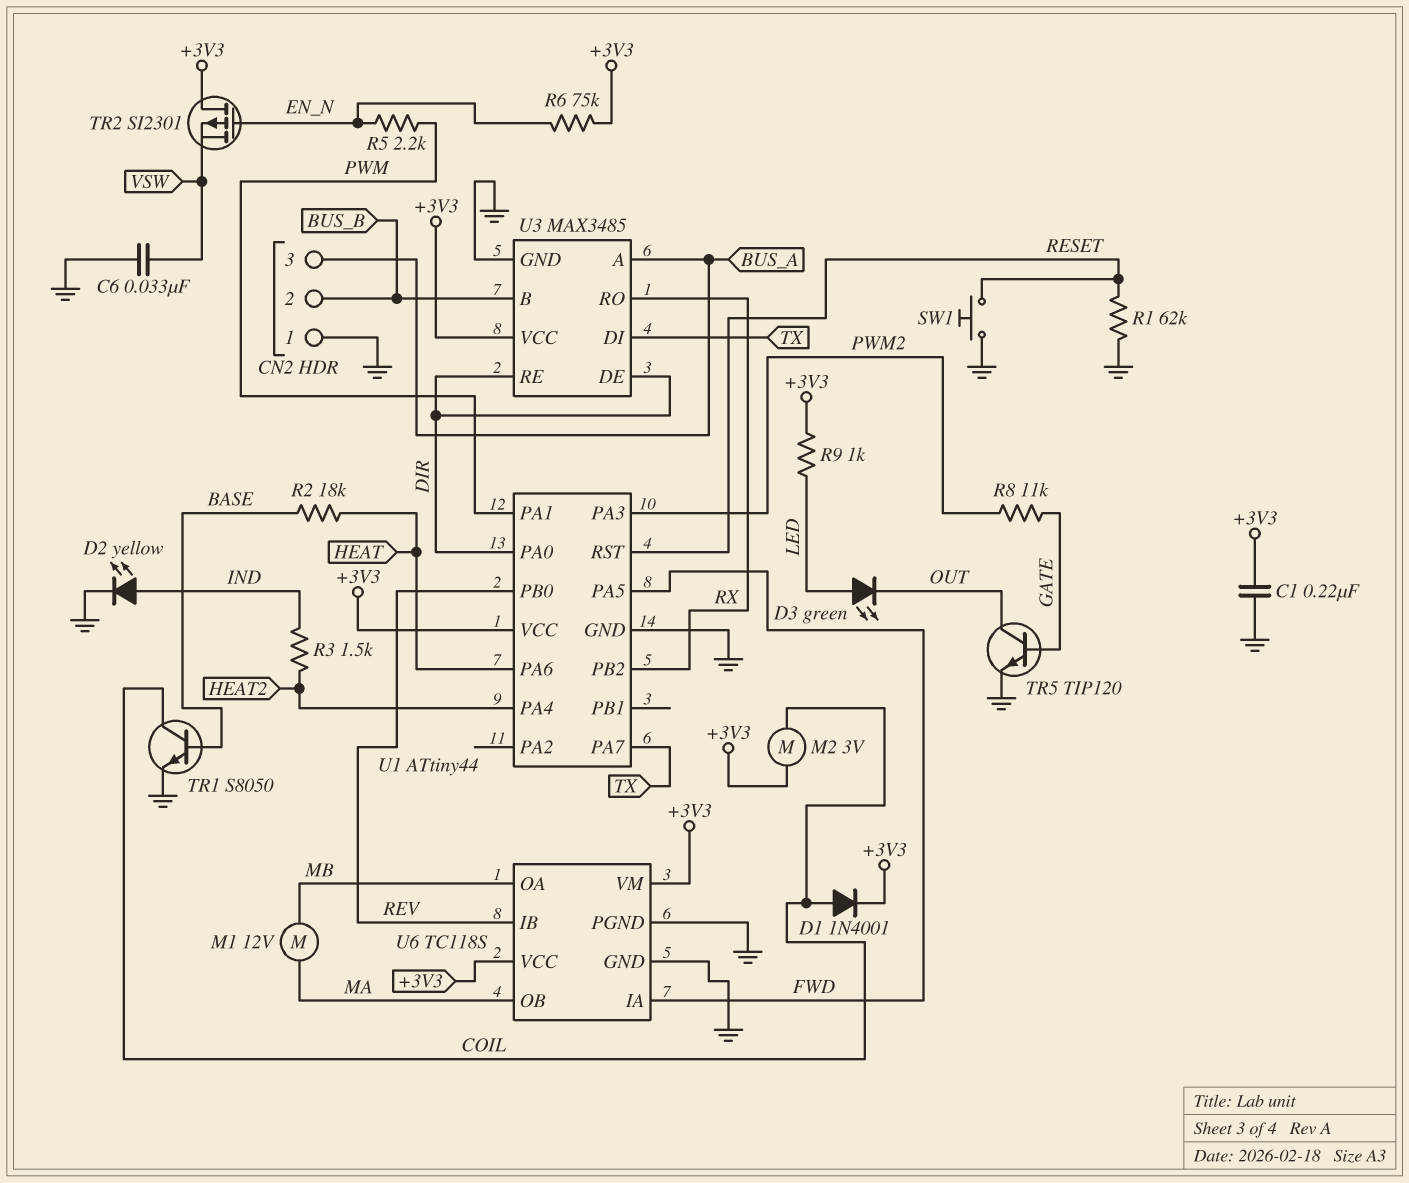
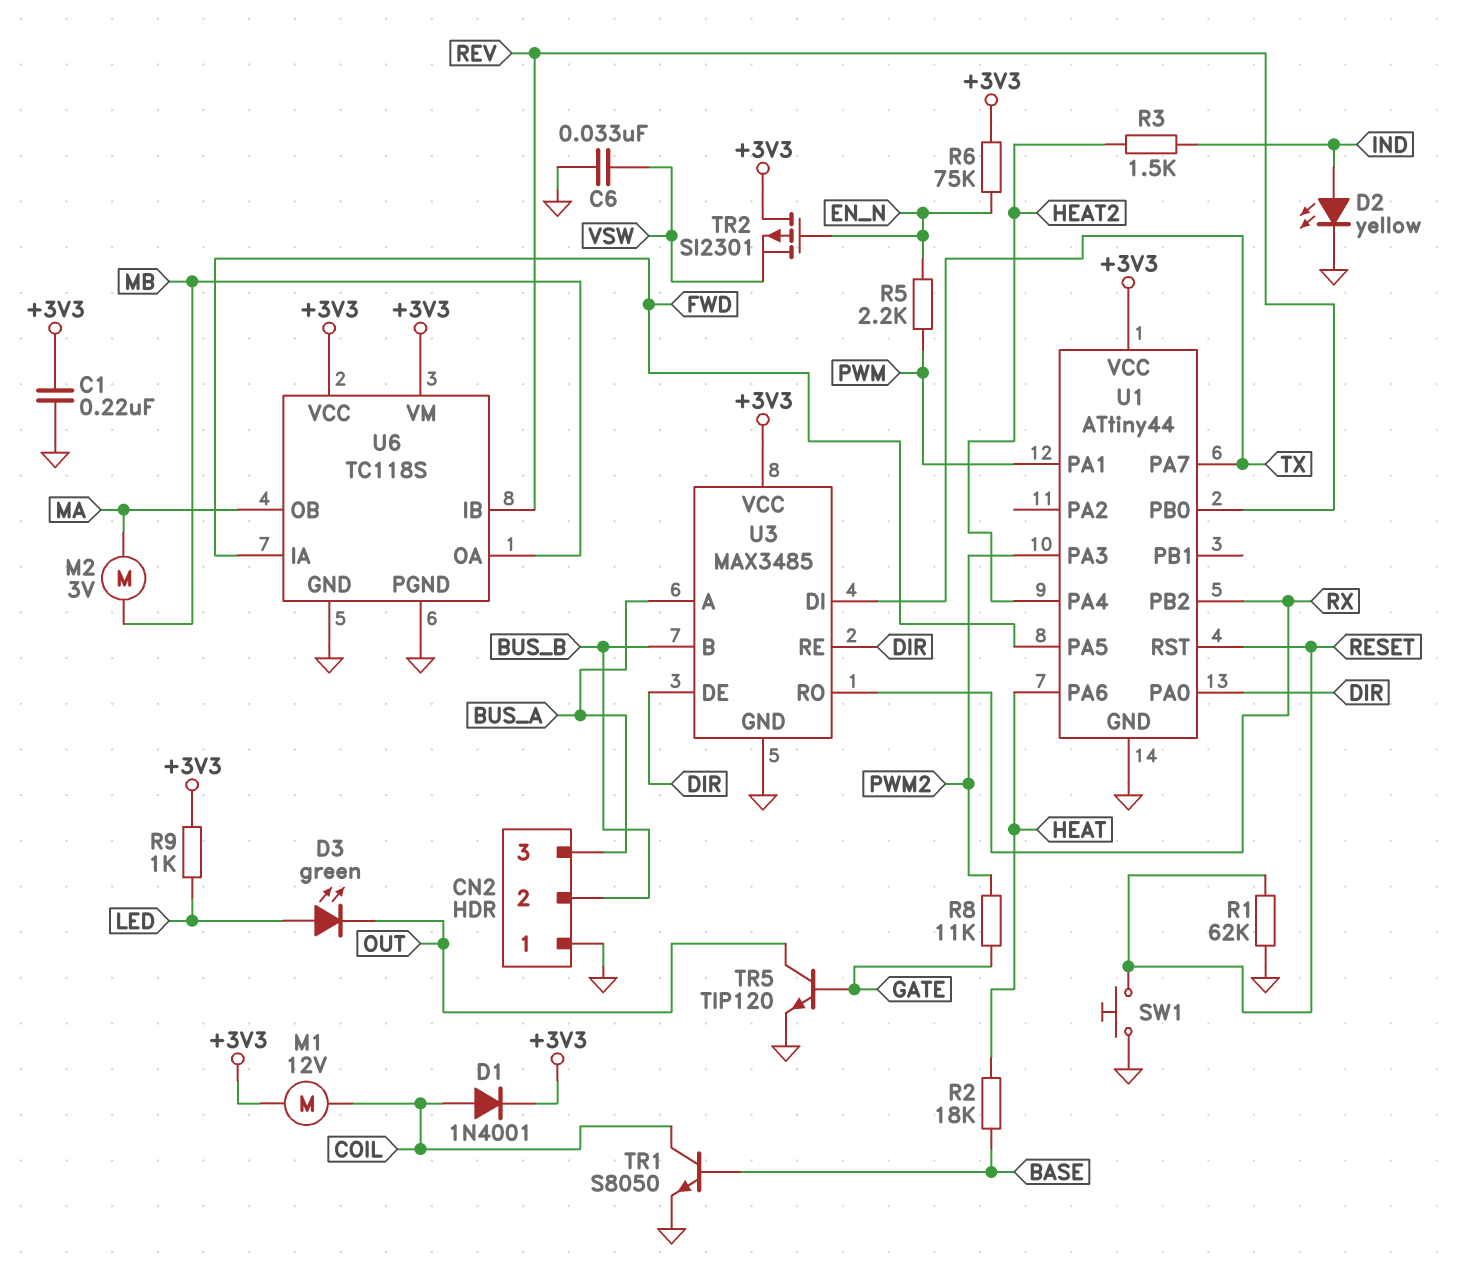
M1: motor 12V (MA, MB) -> motor 12V (+3V3, COIL)
M2: motor 3V (+3V3, COIL) -> motor 3V (MA, MB)

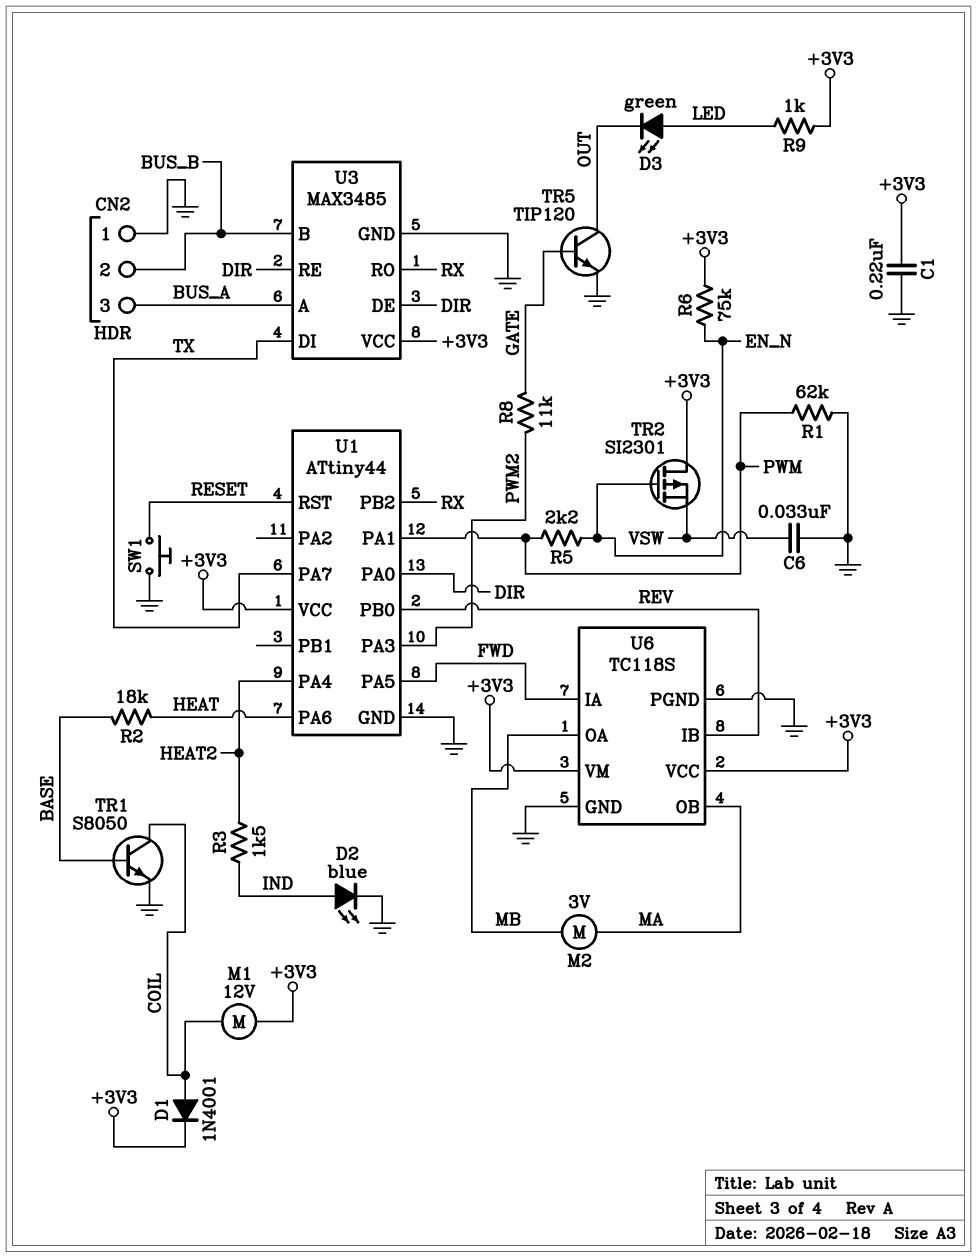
D2: LED yellow (A IND, K GND) -> LED blue (A IND, K GND)
R1: 62k (GND, RESET) -> 62k (GND, PWM)

